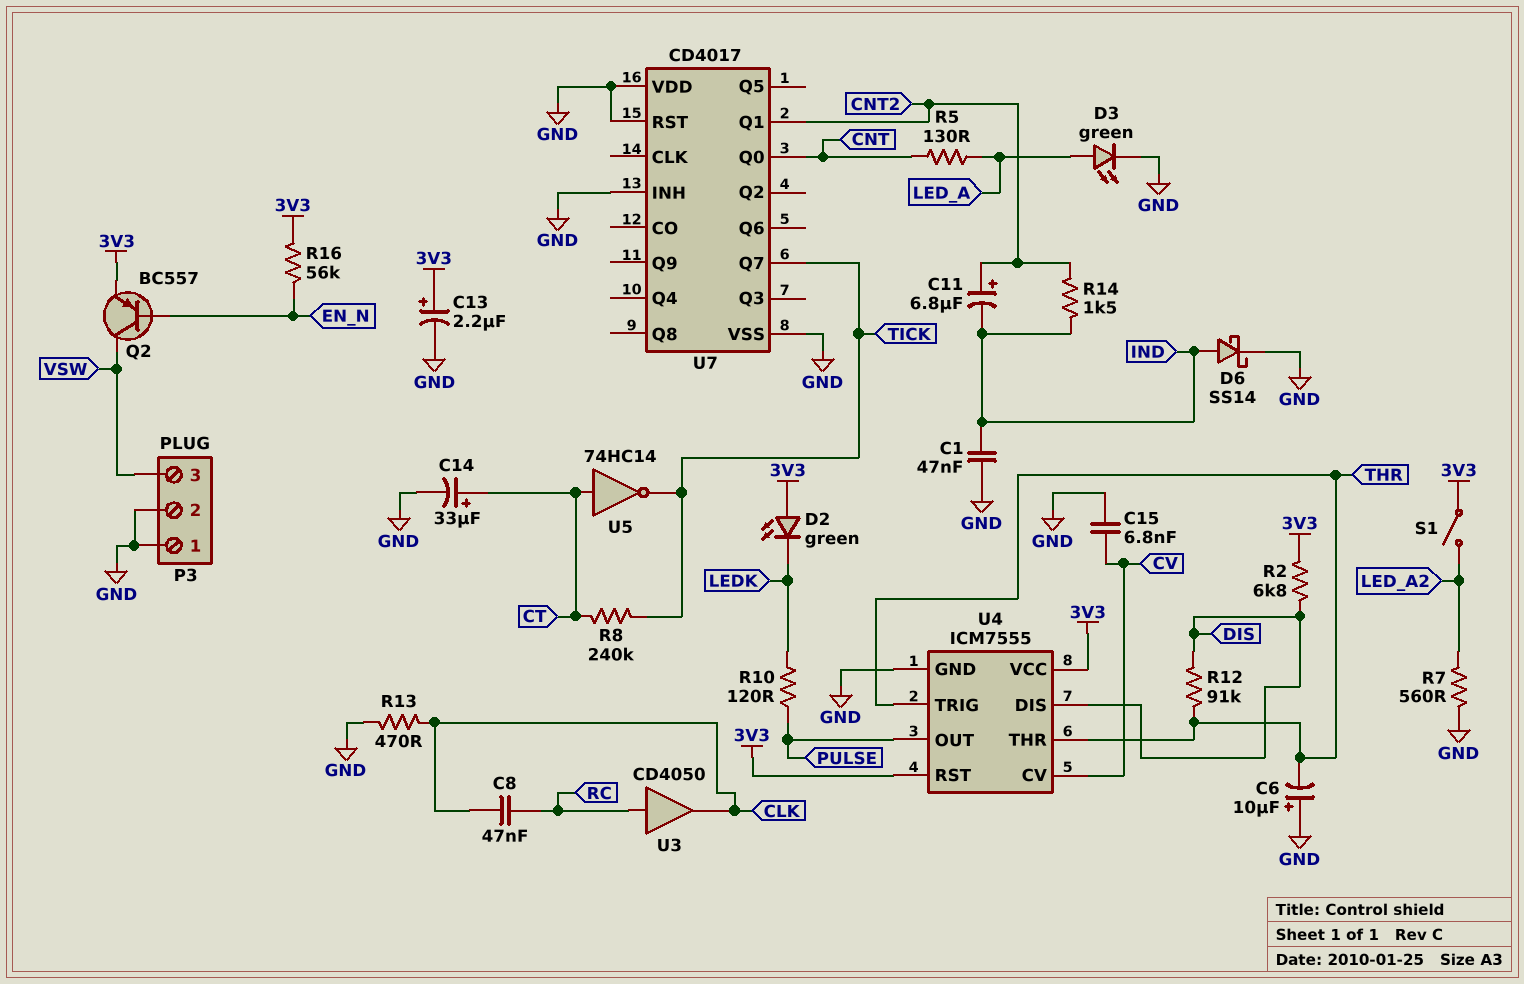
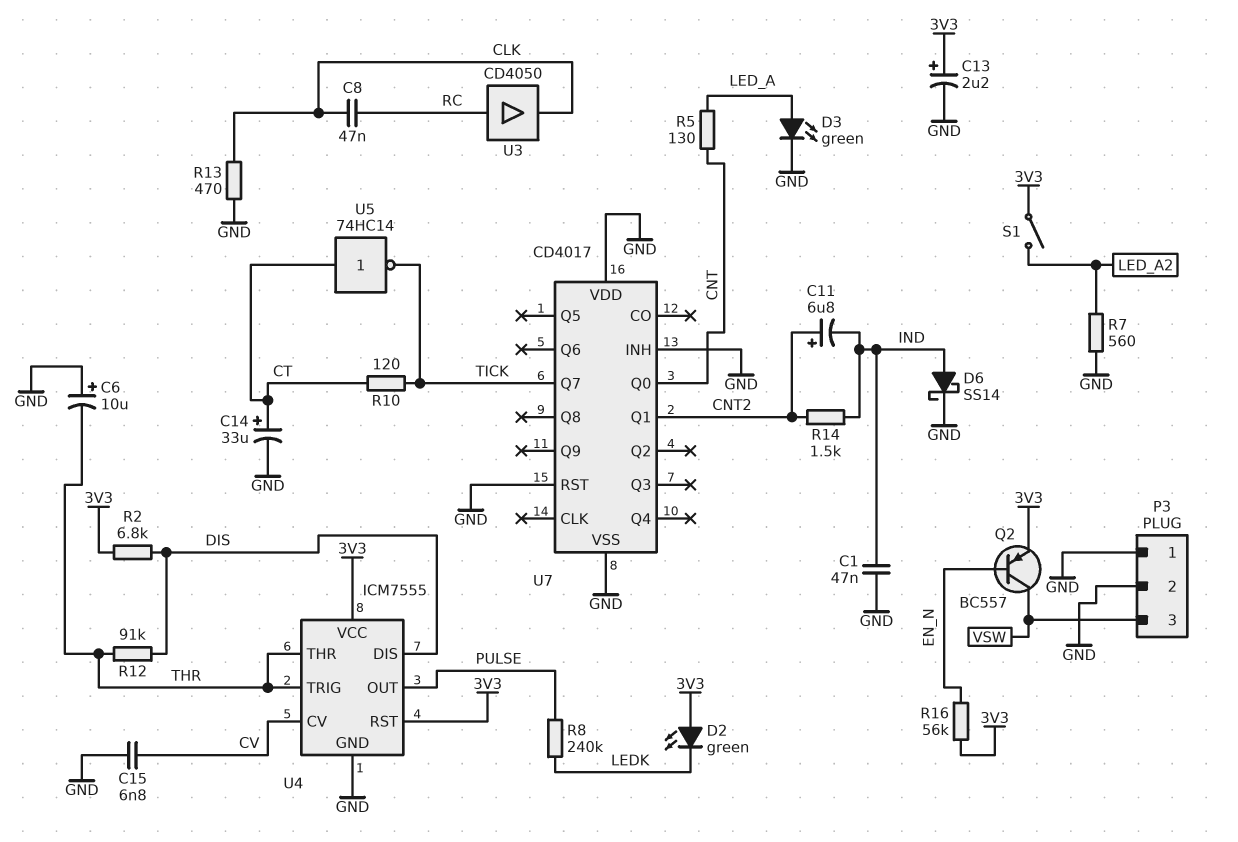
R8: 240k (CT, TICK) -> 240k (LEDK, PULSE)
R10: 120 (LEDK, PULSE) -> 120 (CT, TICK)

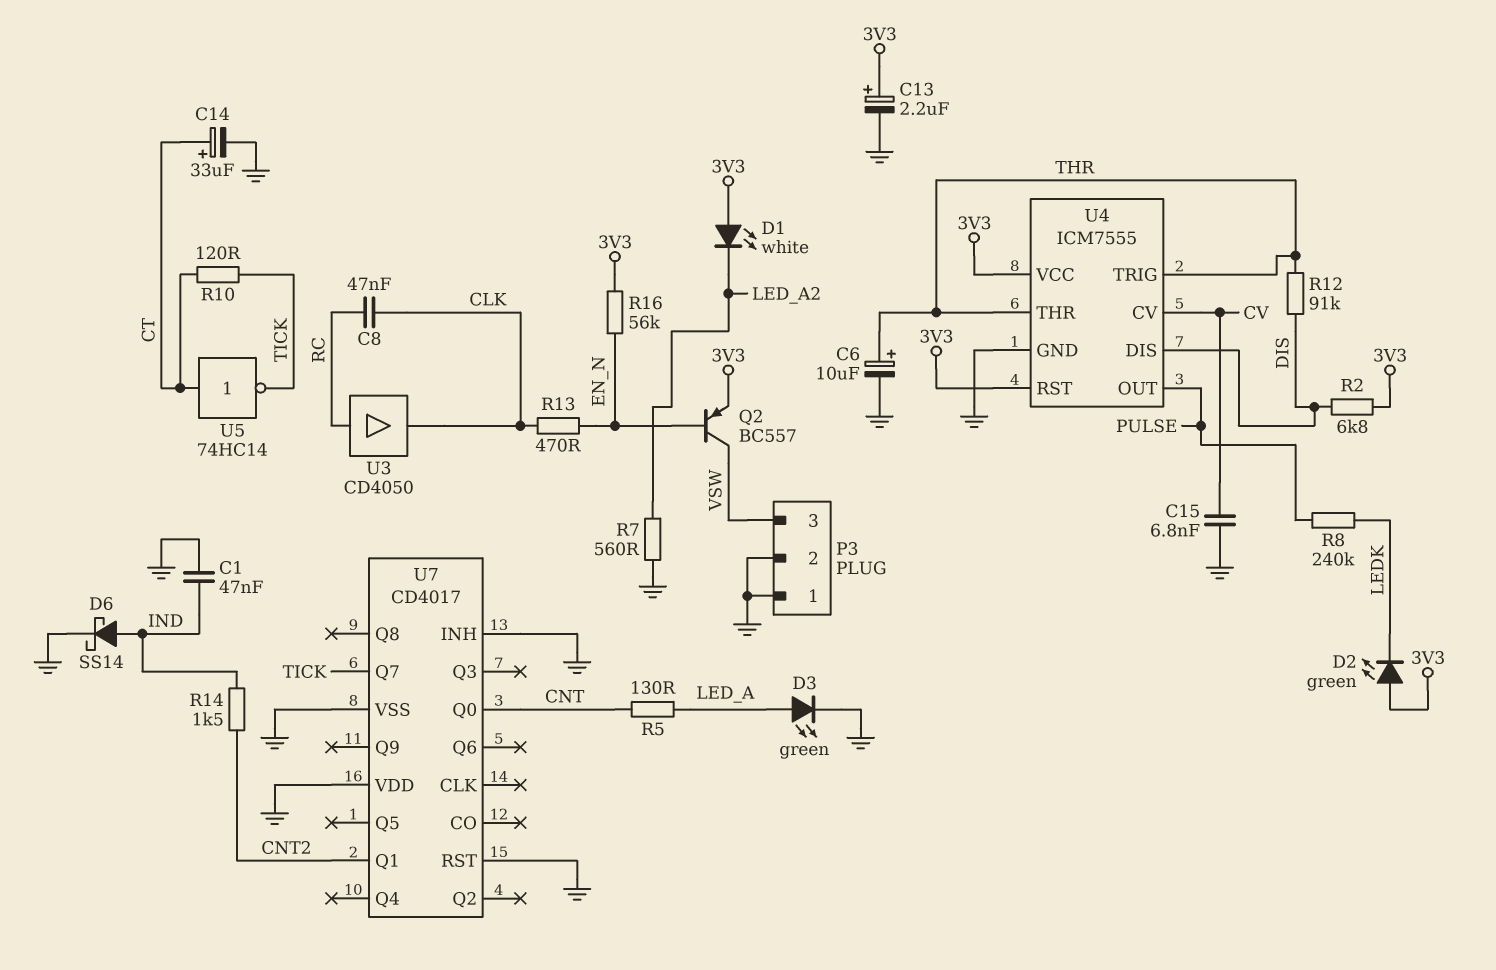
C6: 10uF (plus GND, minus THR) -> 10uF (plus THR, minus GND)
C11: 6.8uF (plus CNT2, minus IND) -> none
D1: none -> LED white (A 3V3, K LED_A2)
R13: 470 (CLK, GND) -> 470 (CLK, EN_N)
S1: switch (3V3, LED_A2) -> none

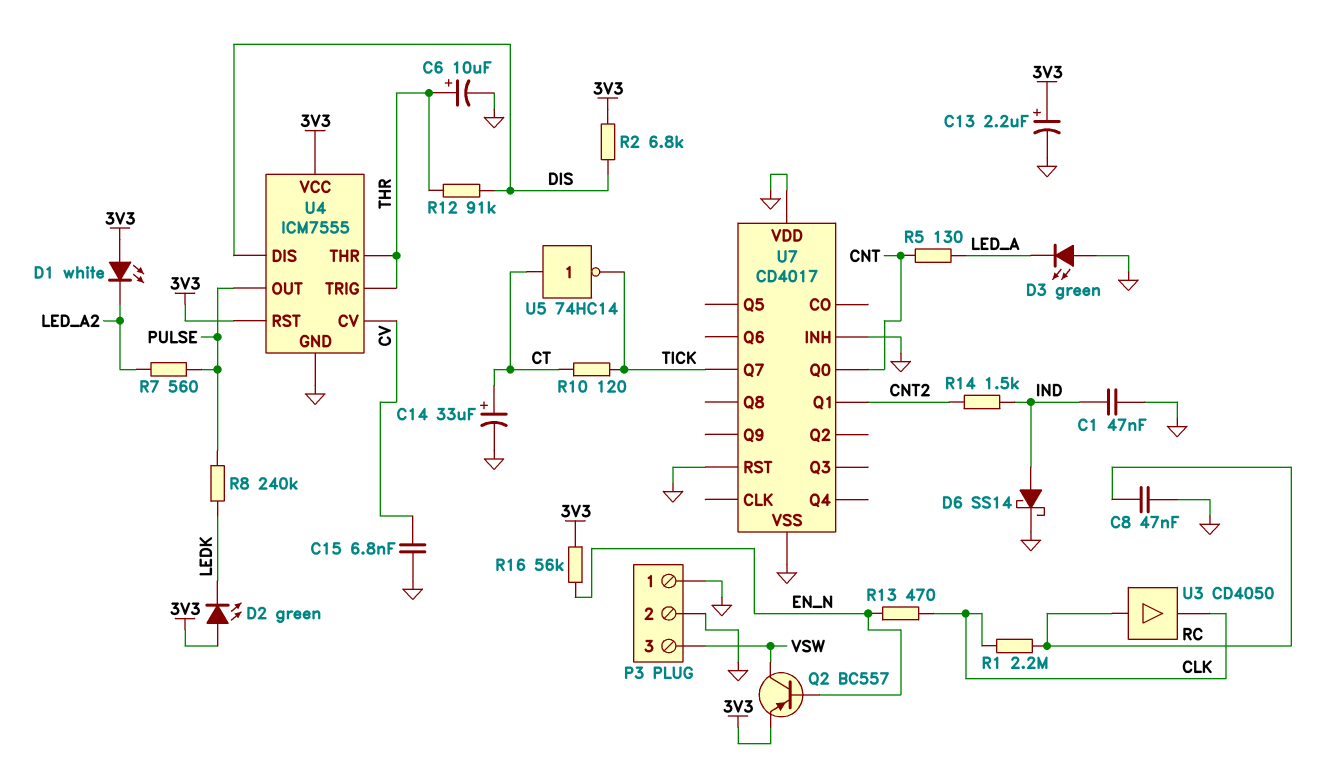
C8: 47nF (CLK, RC) -> 47nF (GND, RC)
D3: LED green (A LED_A, K GND) -> LED green (A GND, K LED_A)
R1: none -> 2.2M (CLK, RC)
R7: 560 (GND, LED_A2) -> 560 (LED_A2, PULSE)

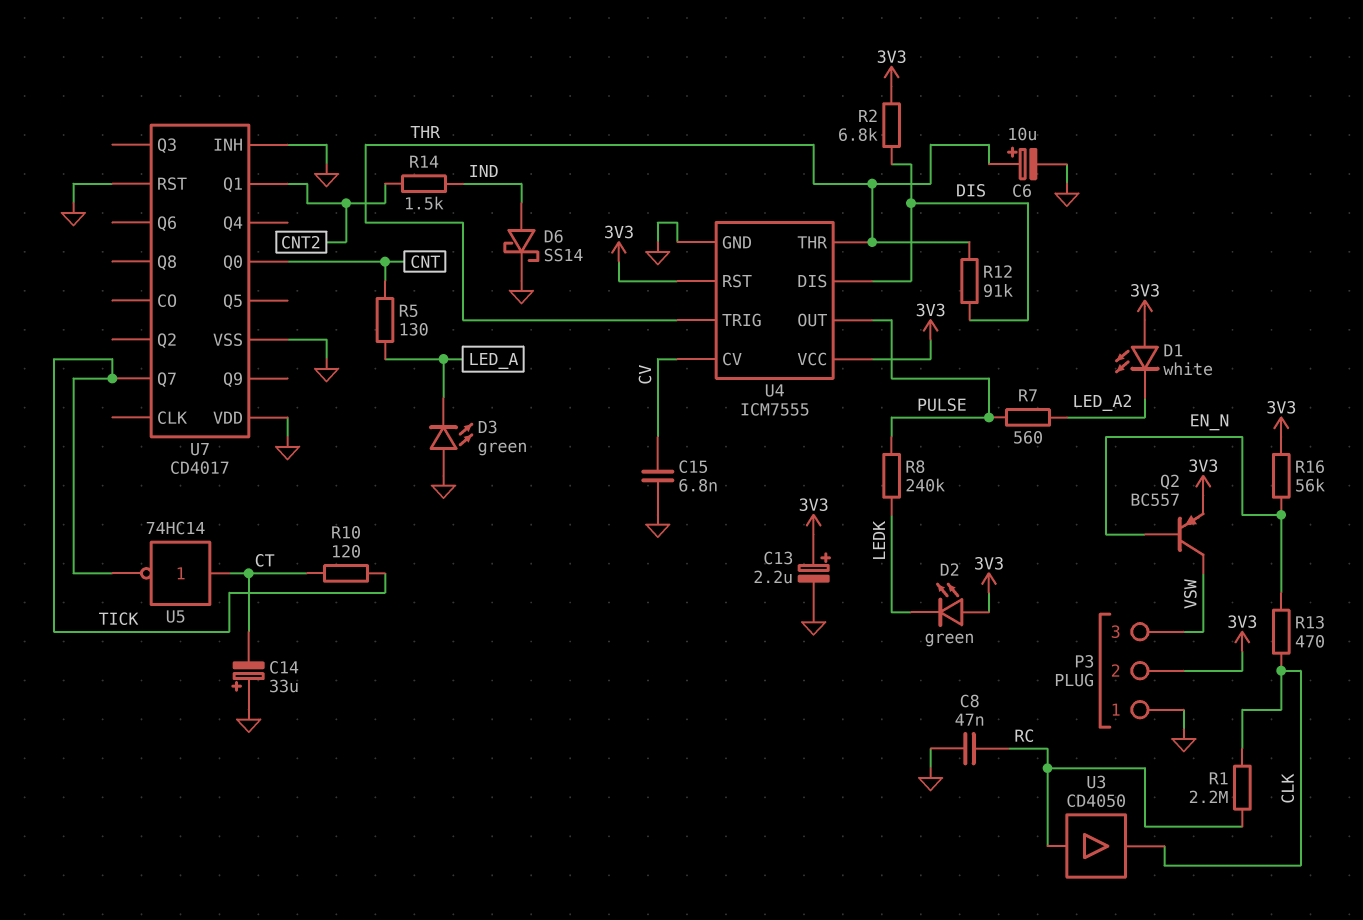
C1: 47nF (GND, IND) -> none
C14: 33uF (plus CT, minus GND) -> 33uF (plus GND, minus CT)
P3 pin 2: GND -> 3V3

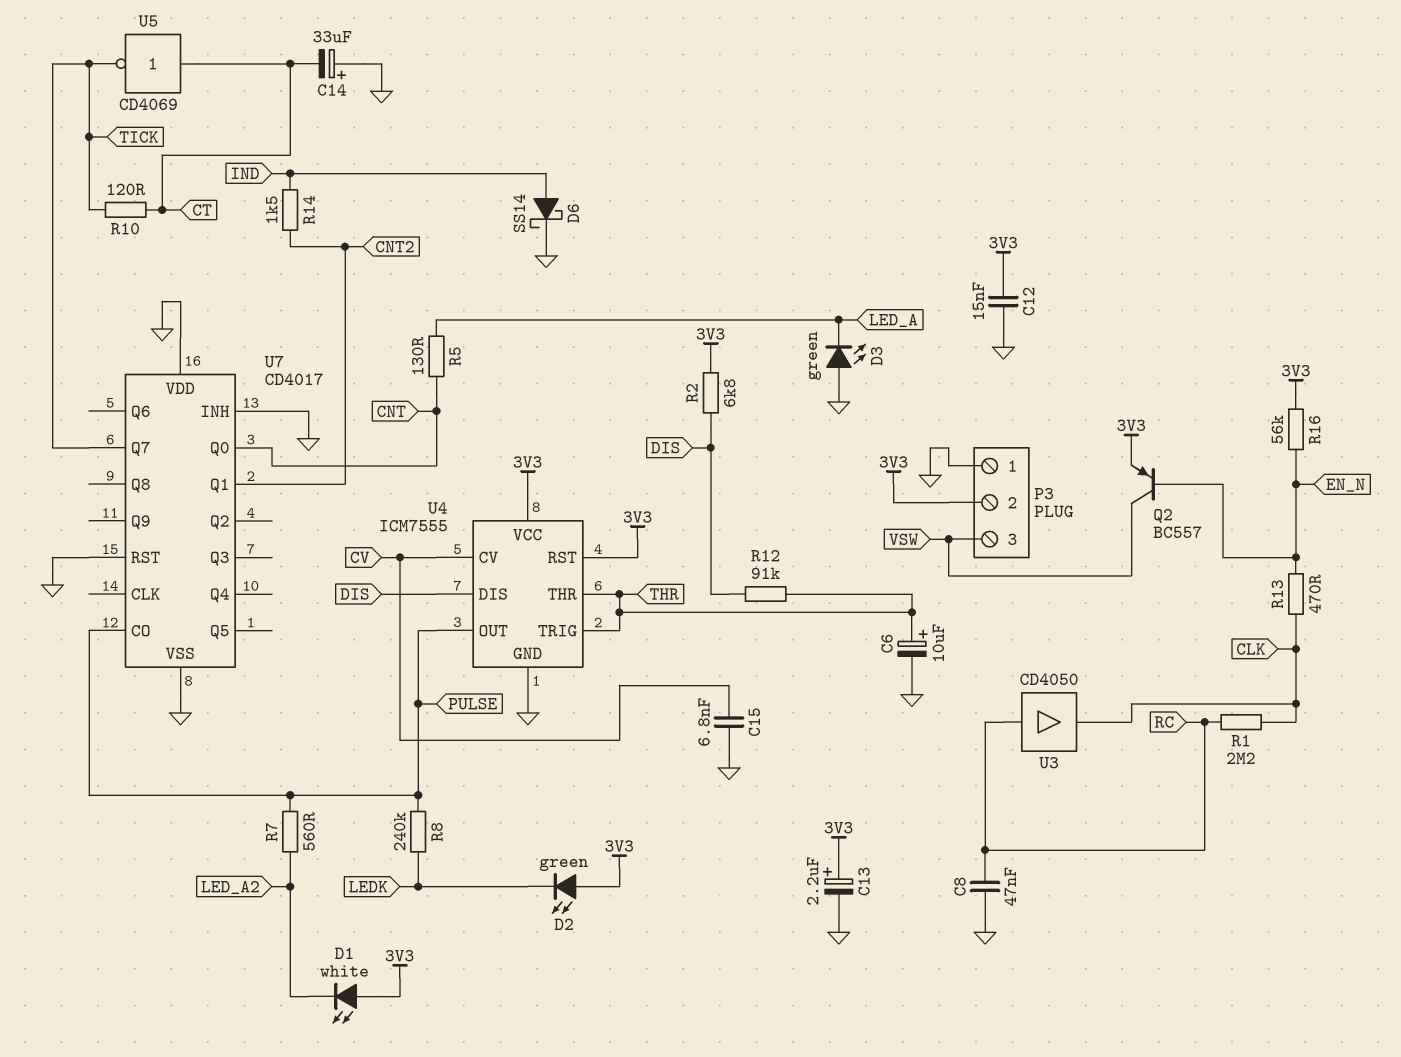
C12: none -> 15nF (3V3, GND)
U5: NOT 74HC14 (in CT, out TICK) -> NOT CD4069 (in CT, out TICK)
U7 pin CO: none -> PULSE

